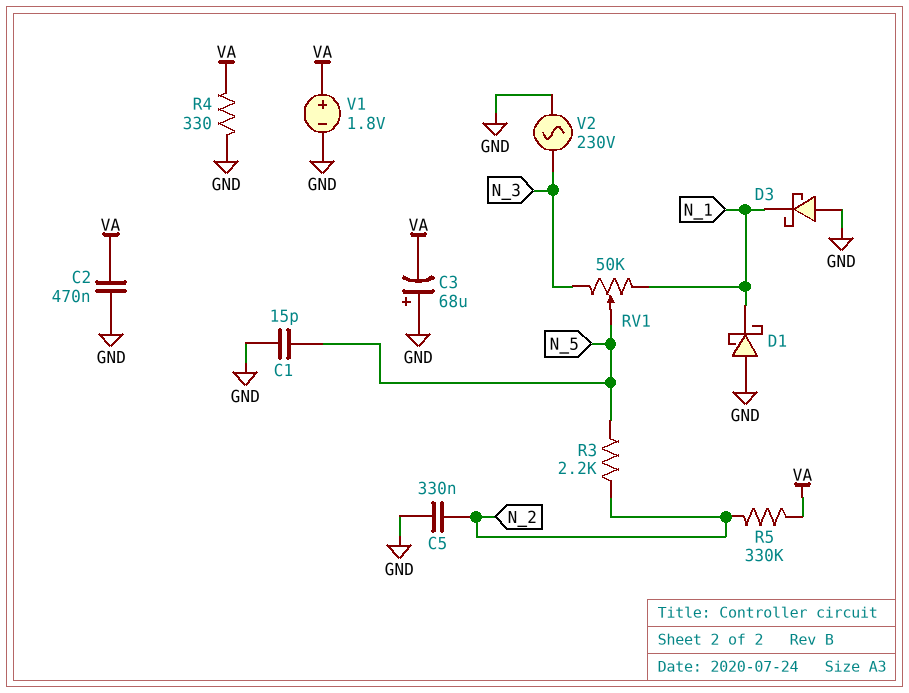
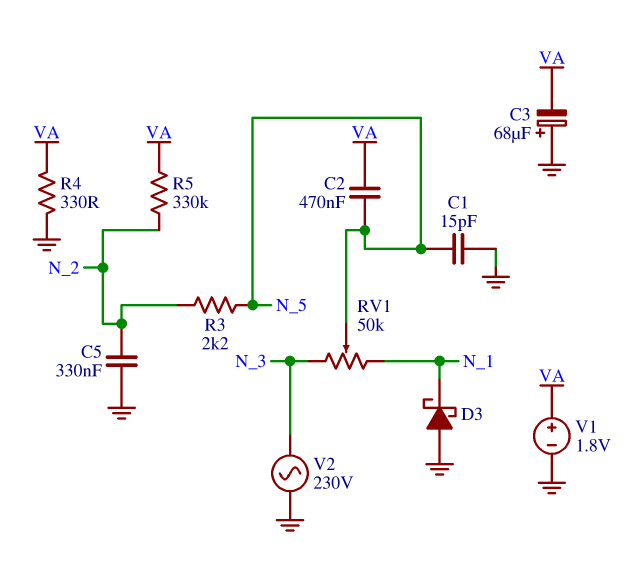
C2: 470nF (GND, VA) -> 470nF (N_5, VA)
D1: schottky (A GND, K N_1) -> none

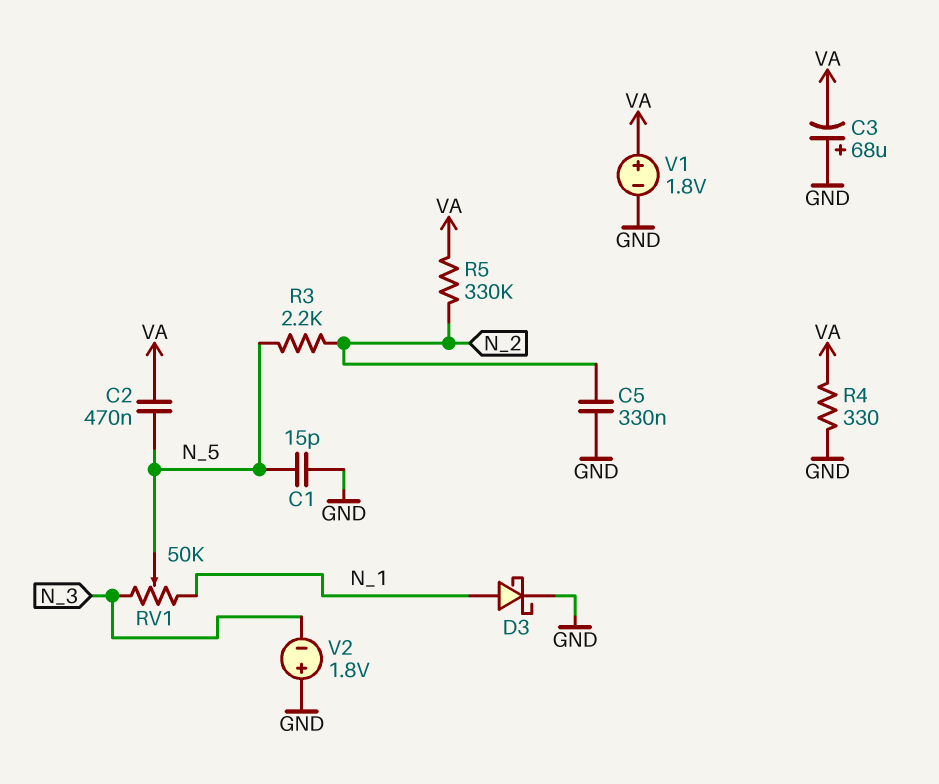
D3: schottky (A GND, K N_1) -> schottky (A N_1, K GND)
V2: AC 230V (GND, N_3) -> 1.8V (plus GND, minus N_3)

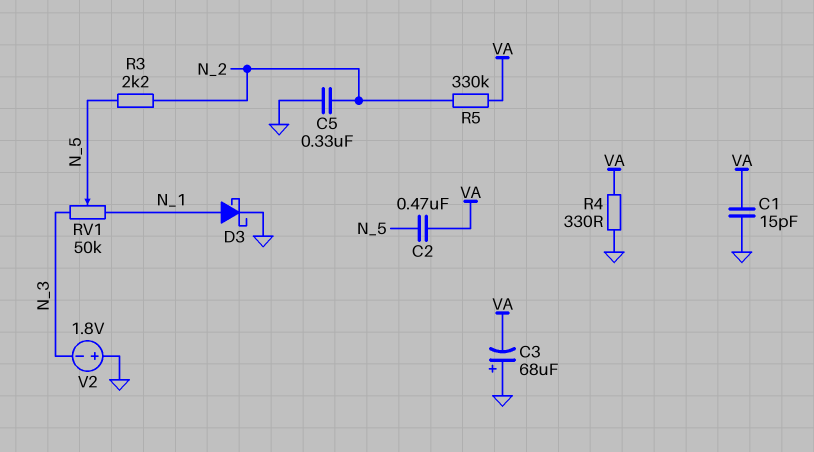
C1: 15pF (GND, N_5) -> 15pF (GND, VA)
V1: 1.8V (plus VA, minus GND) -> none

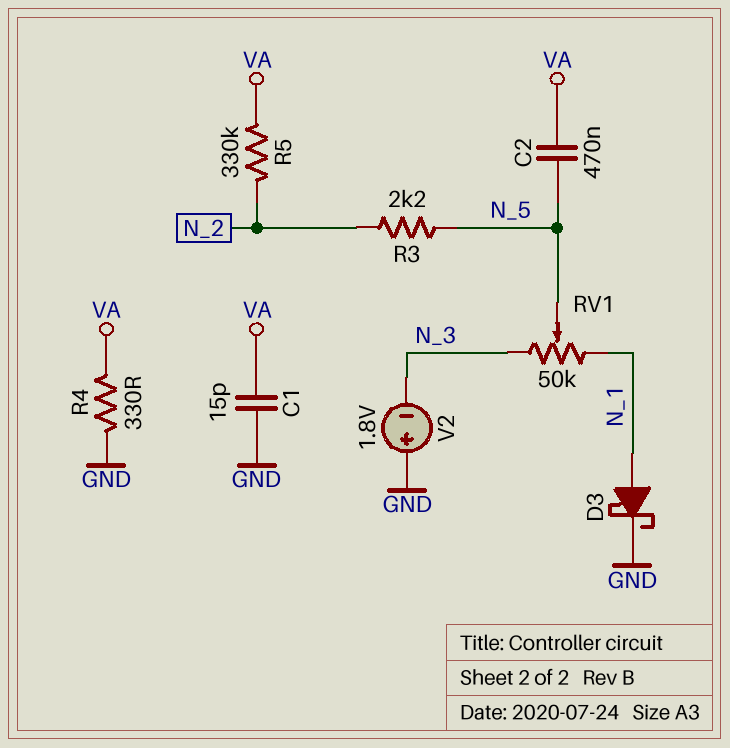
C3: 68uF (plus GND, minus VA) -> none
C5: 330nF (GND, N_2) -> none

